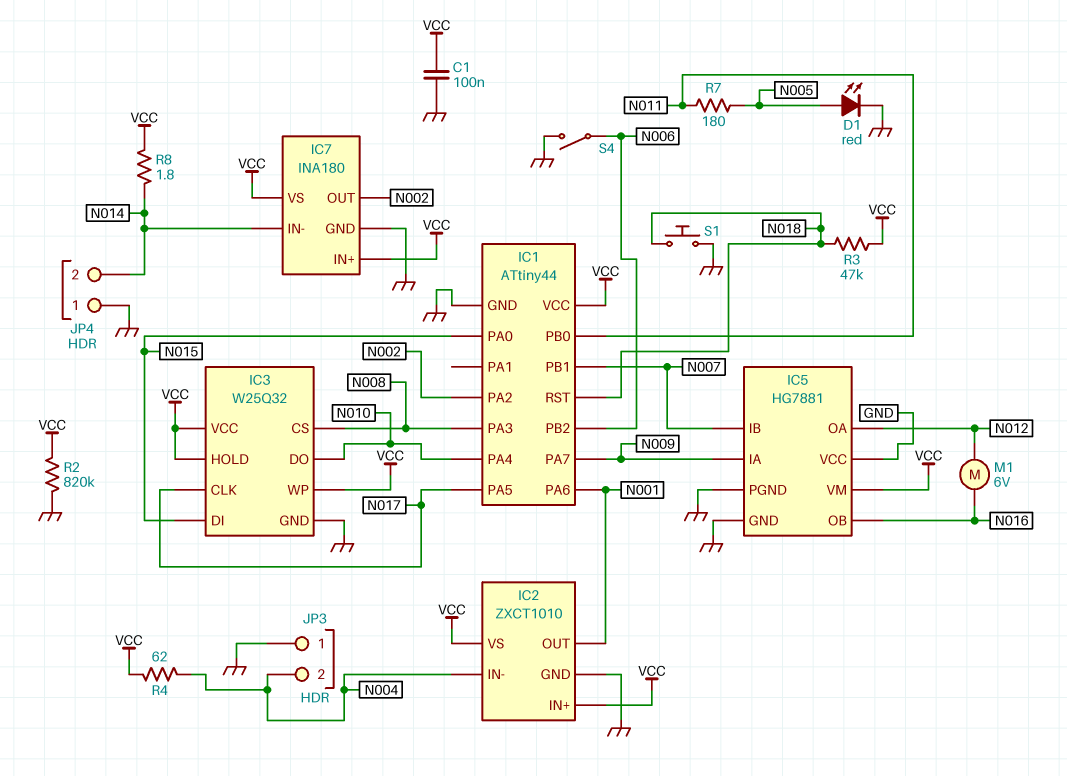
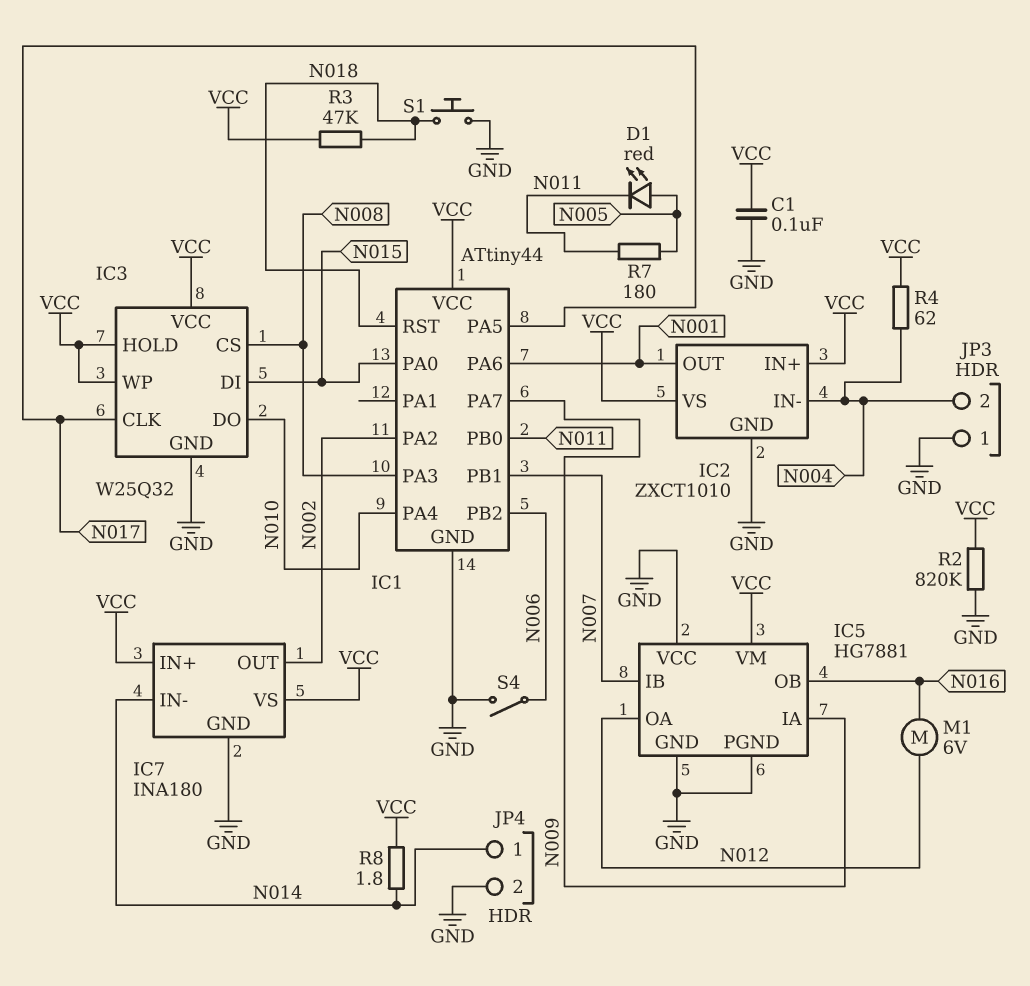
D1: LED red (A N005, K GND) -> LED red (A N005, K N011)
JP4 pin 1: GND -> N014
JP4 pin 2: N014 -> GND

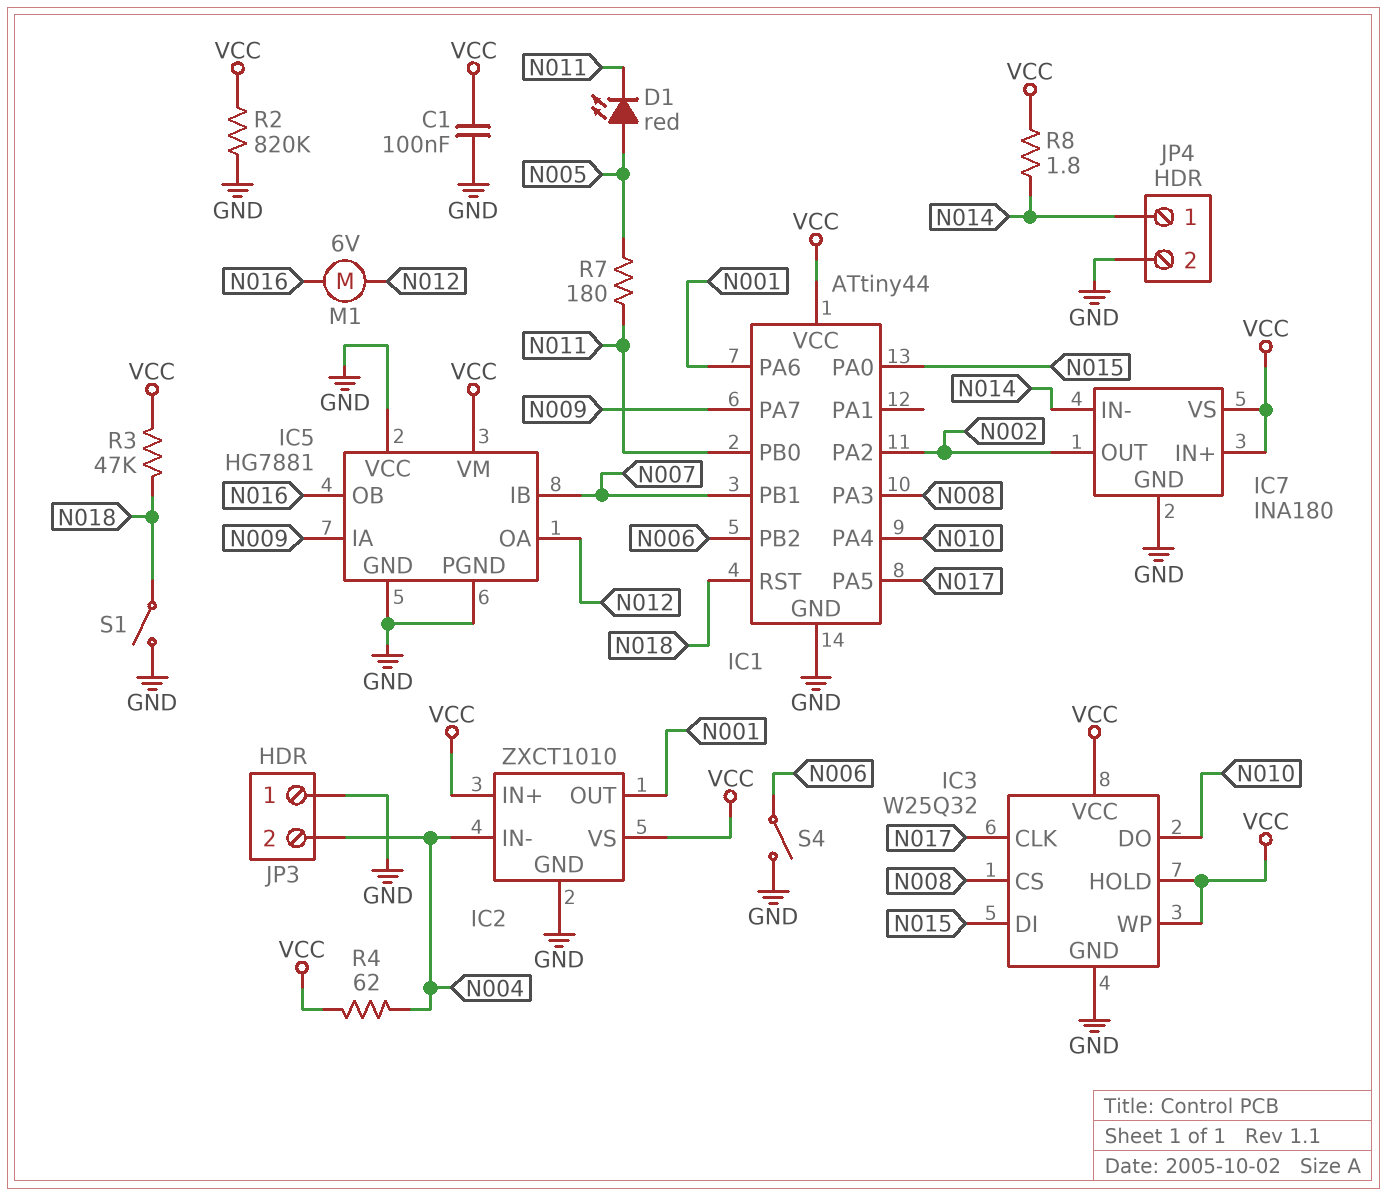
S1: button (GND, N018) -> switch (GND, N018)

